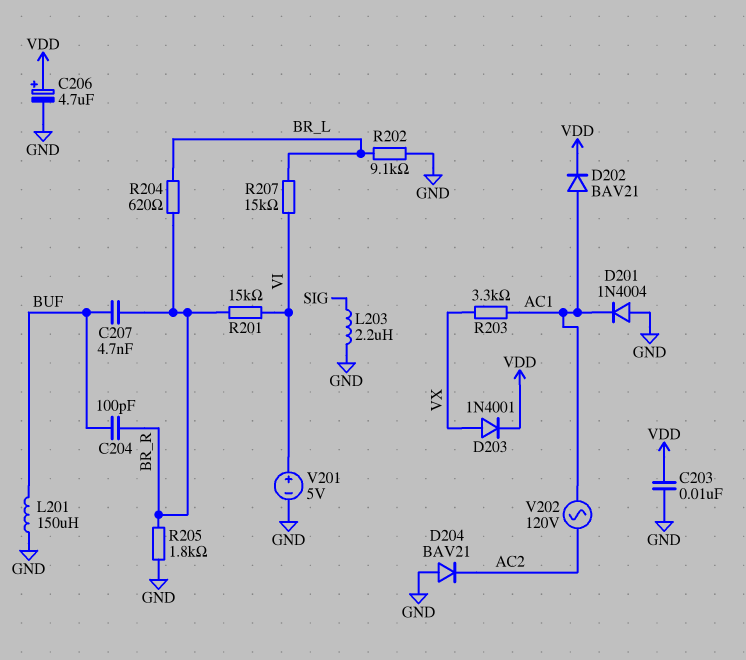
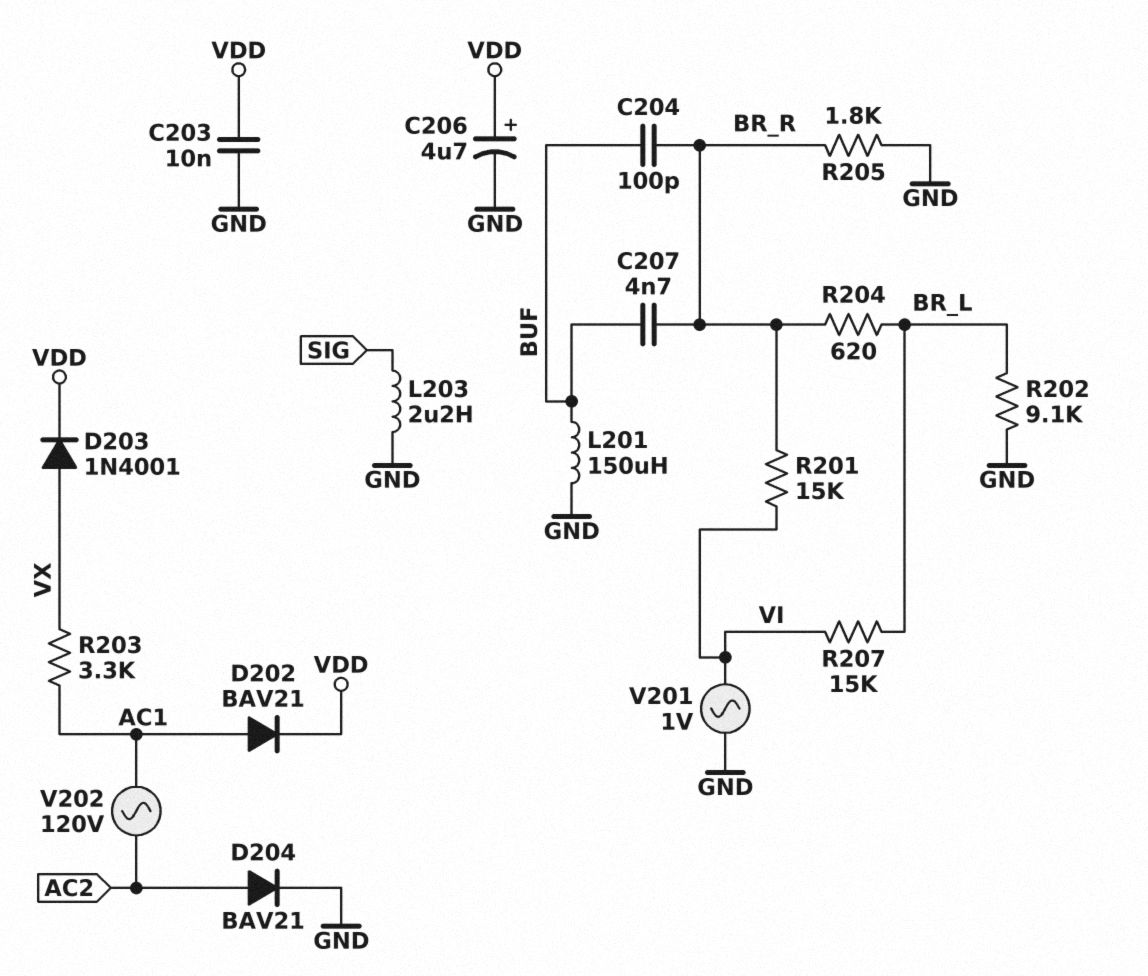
D201: diode 1N4004 (A GND, K AC1) -> none
D204: diode BAV21 (A GND, K AC2) -> diode BAV21 (A AC2, K GND)
V201: 5V (plus VI, minus GND) -> AC 1V (GND, VI)

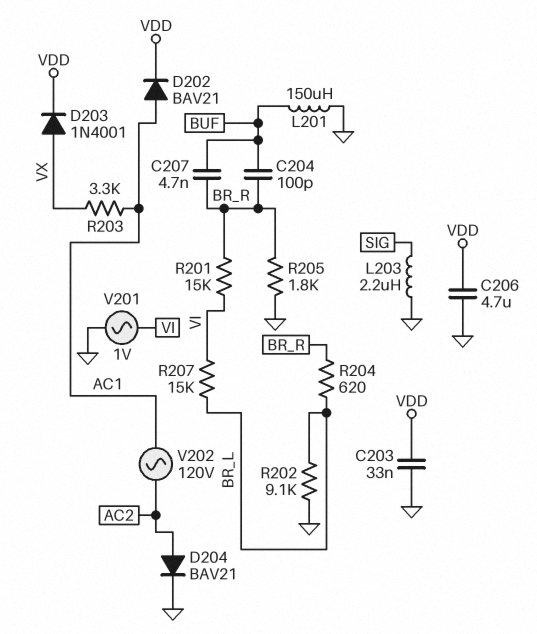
C203: 10nF (GND, VDD) -> 33nF (GND, VDD)
C206: 4.7uF (plus VDD, minus GND) -> 4.7uF (GND, VDD)

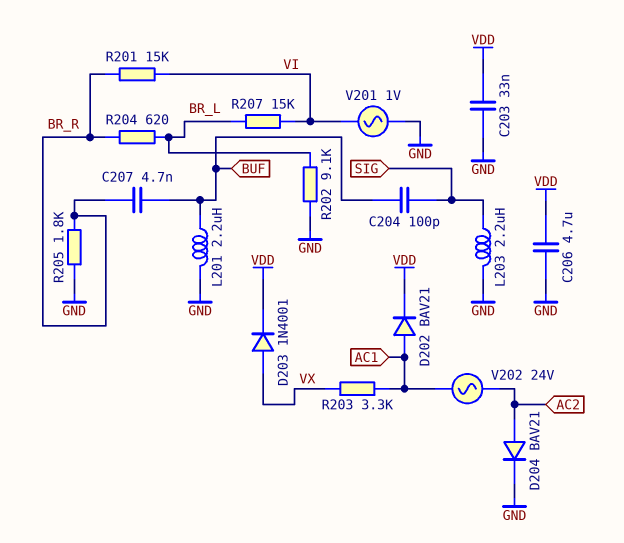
C204: 100pF (BR_R, BUF) -> 100pF (BUF, SIG)
L201: 150uH (BUF, GND) -> 2.2uH (BUF, GND)
V202: AC 120V (AC1, AC2) -> AC 24V (AC1, AC2)

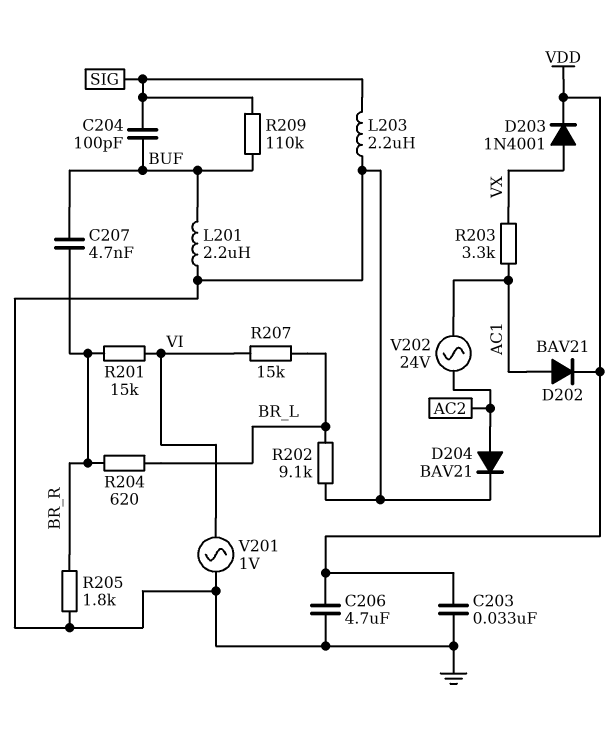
R209: none -> 110k (BUF, SIG)

